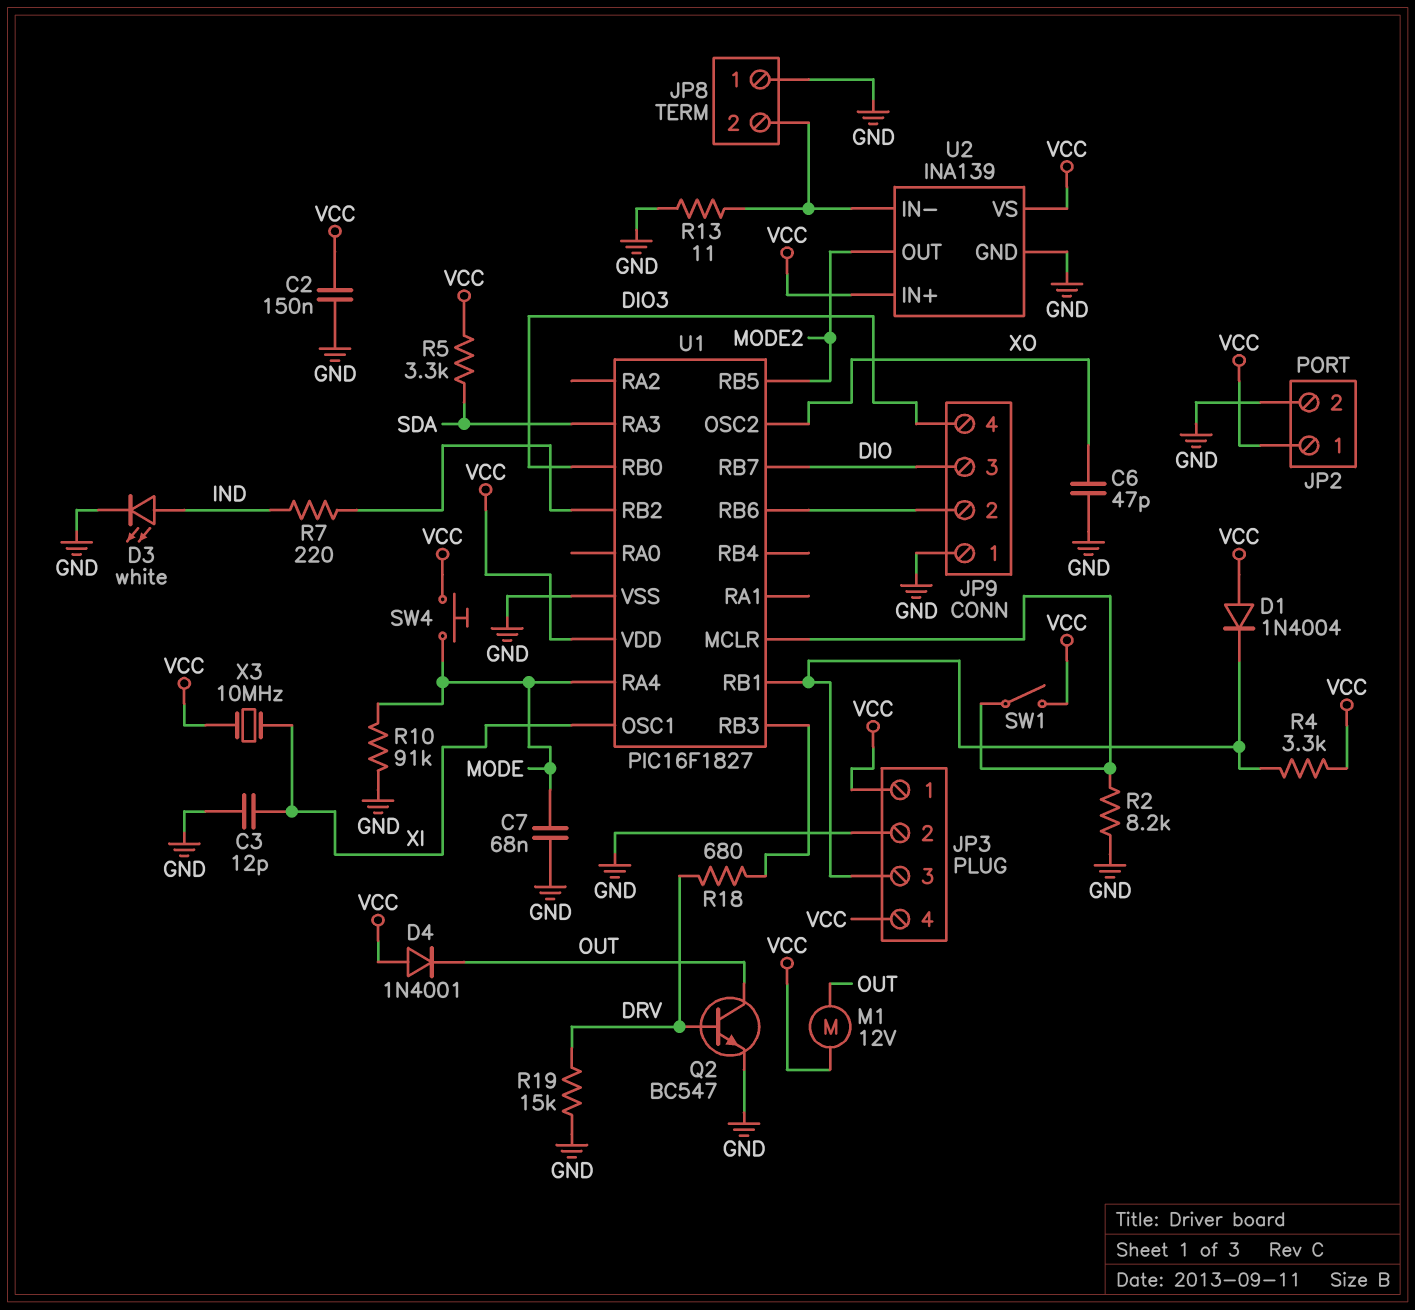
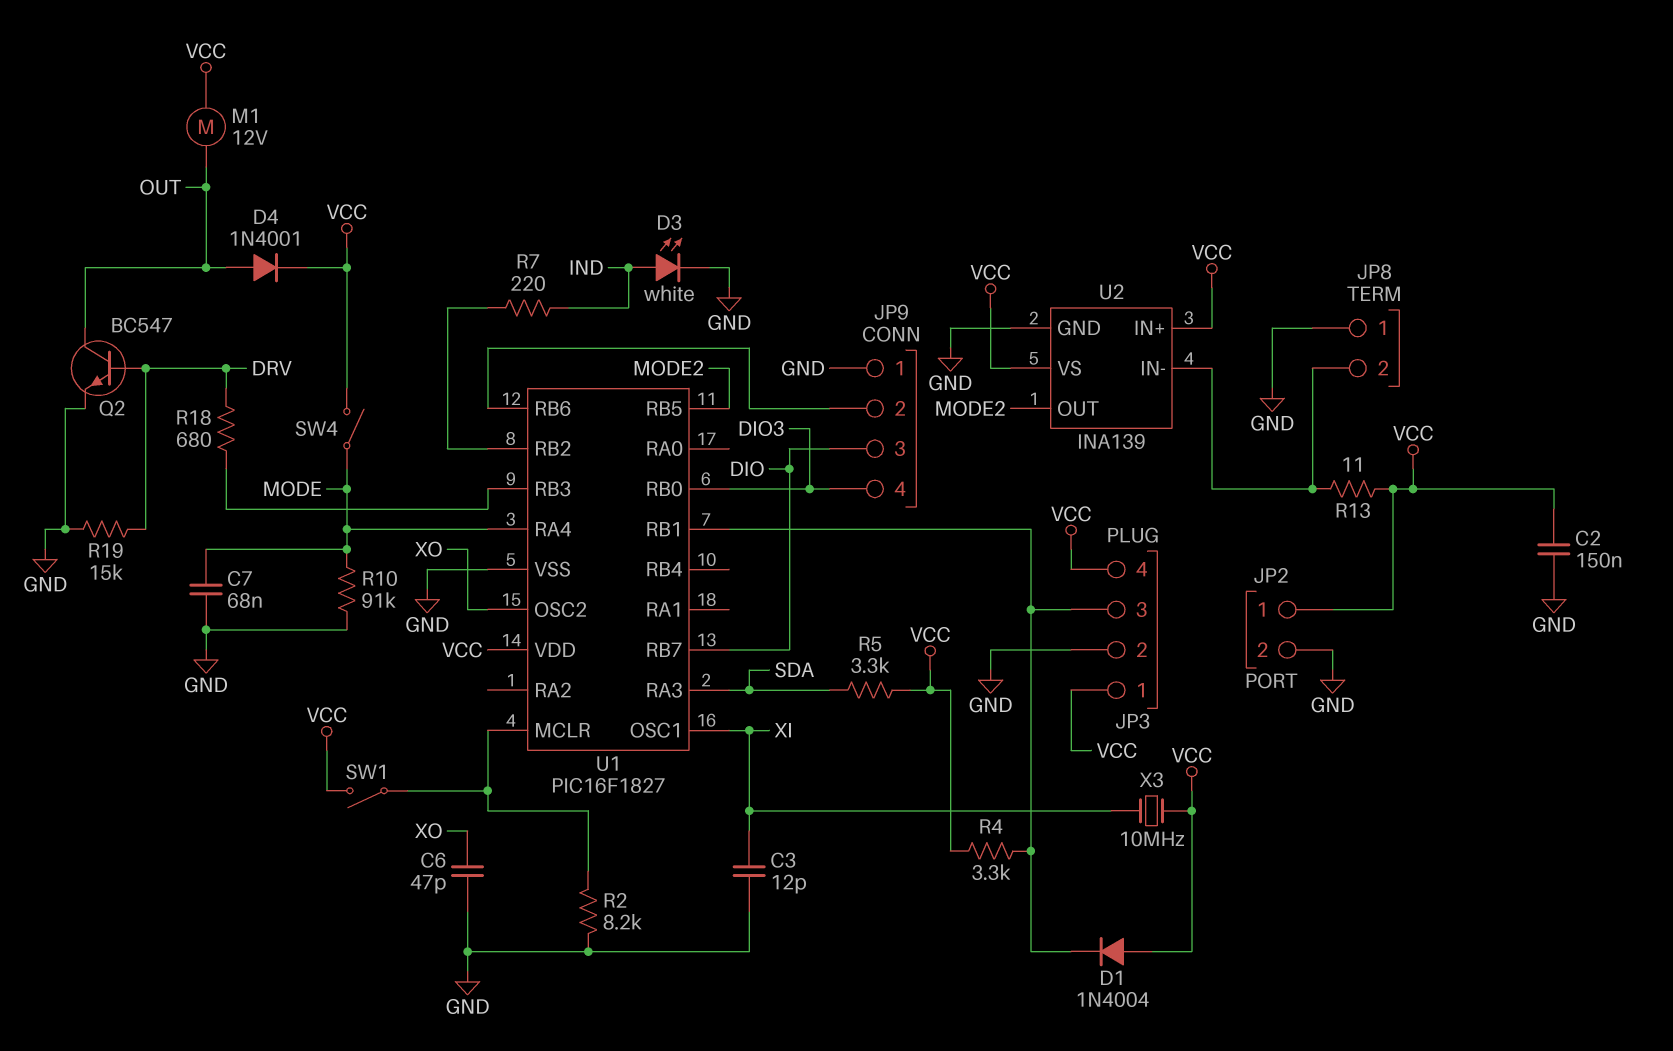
D4: diode 1N4001 (A VCC, K OUT) -> diode 1N4001 (A OUT, K VCC)
R13: 11 (GND, JP8/2) -> 11 (JP8/2, VCC)
SW4: button (MODE, VCC) -> switch (MODE, VCC)

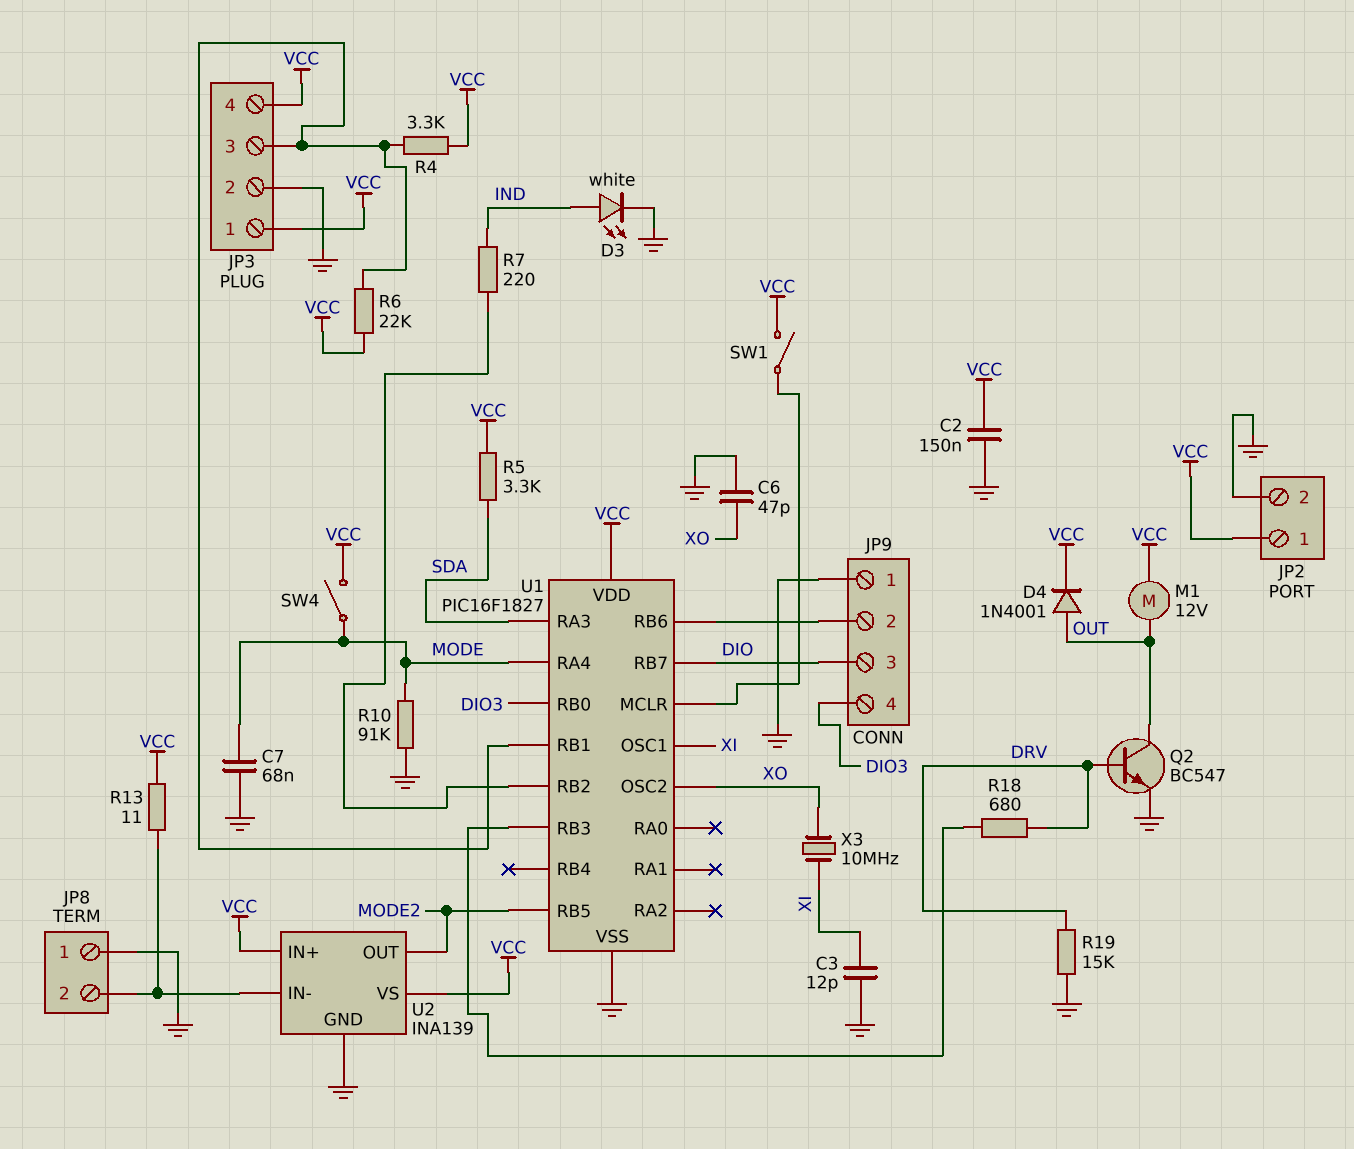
D1: diode 1N4004 (A VCC, K JP3/3) -> none
R2: 8.2k (GND, U1/MCLR) -> none
R6: none -> 22k (JP3/3, VCC)
X3: 10MHz (VCC, XI) -> 10MHz (XI, XO)

